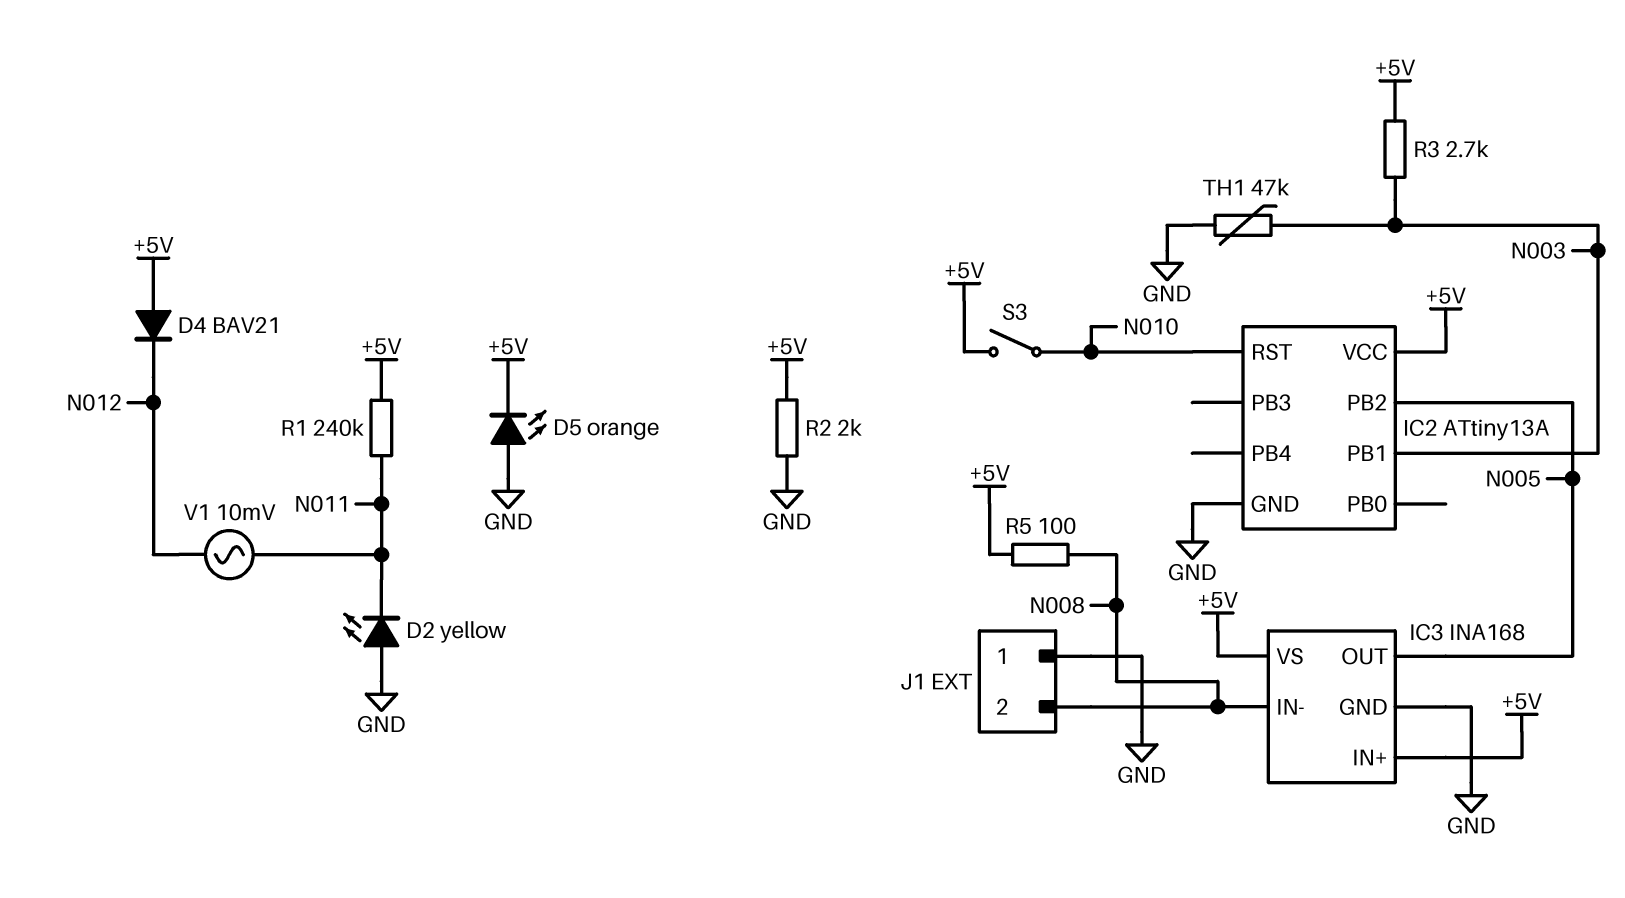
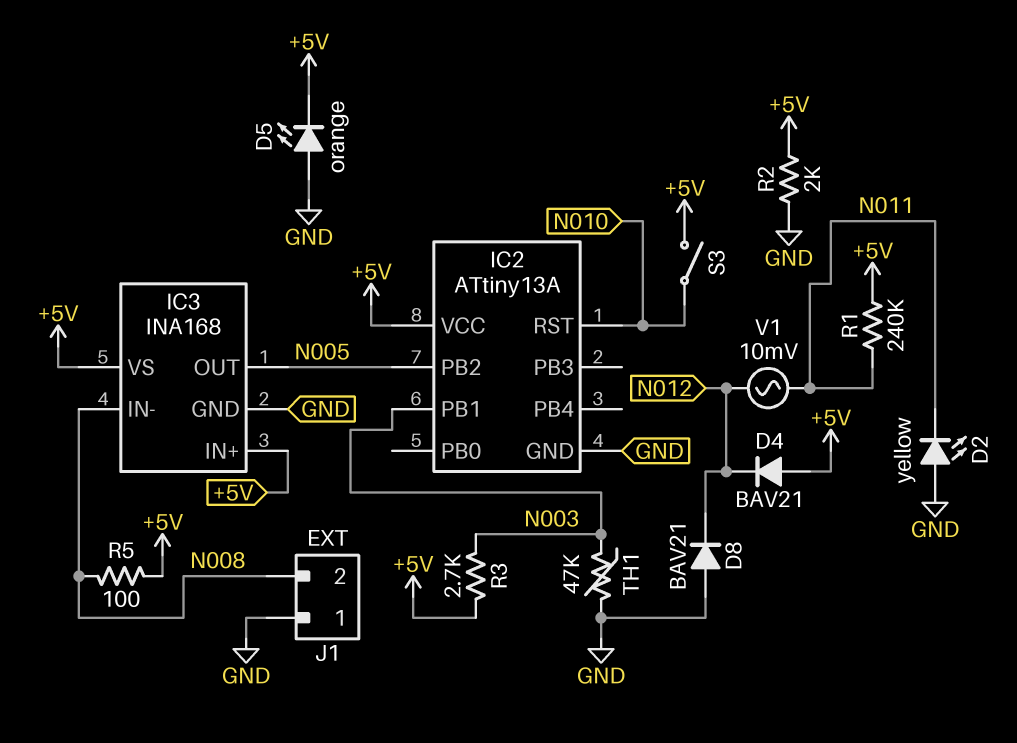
D8: none -> diode BAV21 (A GND, K N012)

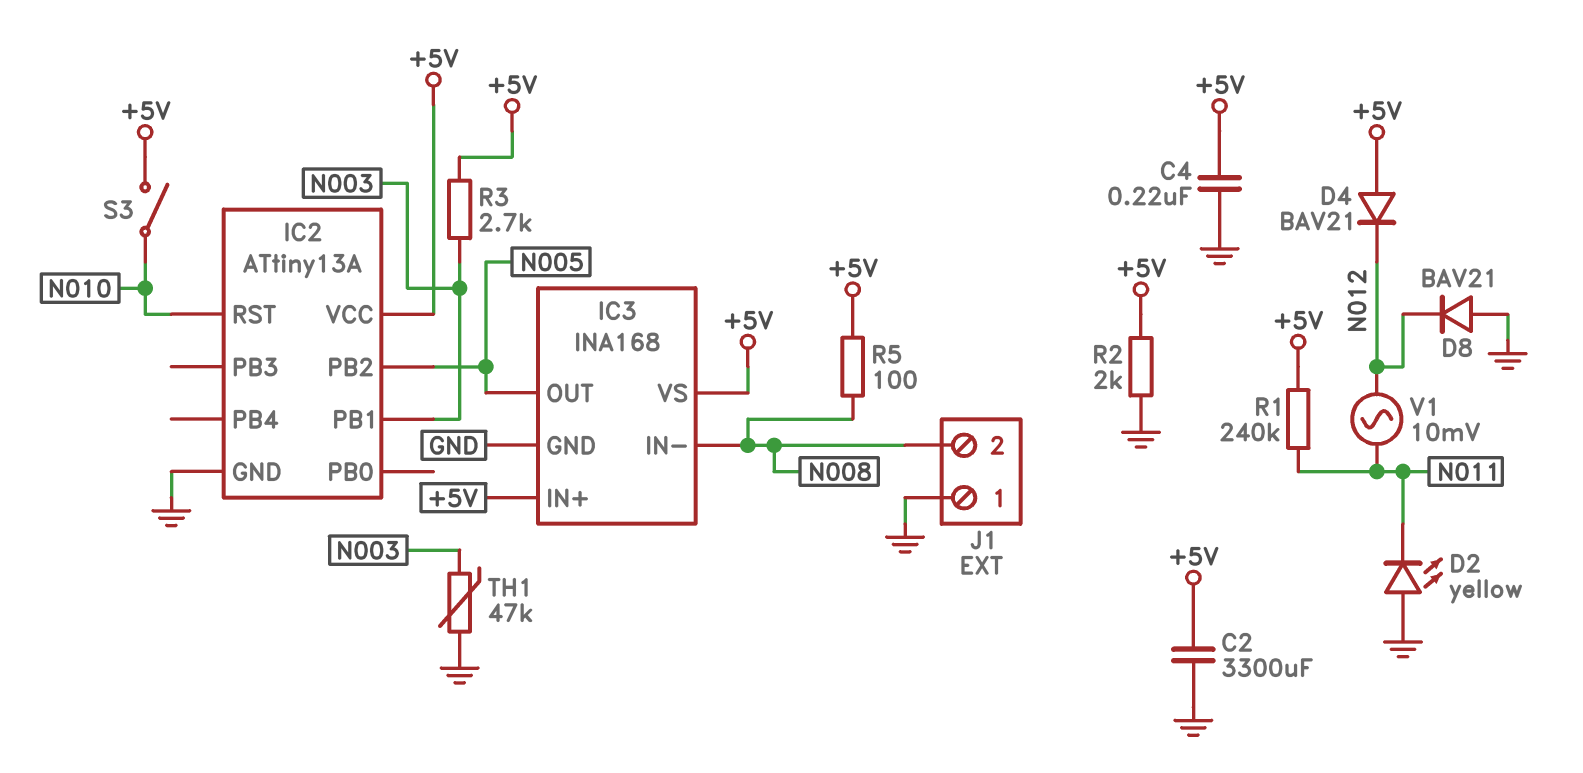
C2: none -> 3300uF (+5V, GND)
C4: none -> 220nF (+5V, GND)
D5: LED orange (A GND, K +5V) -> none

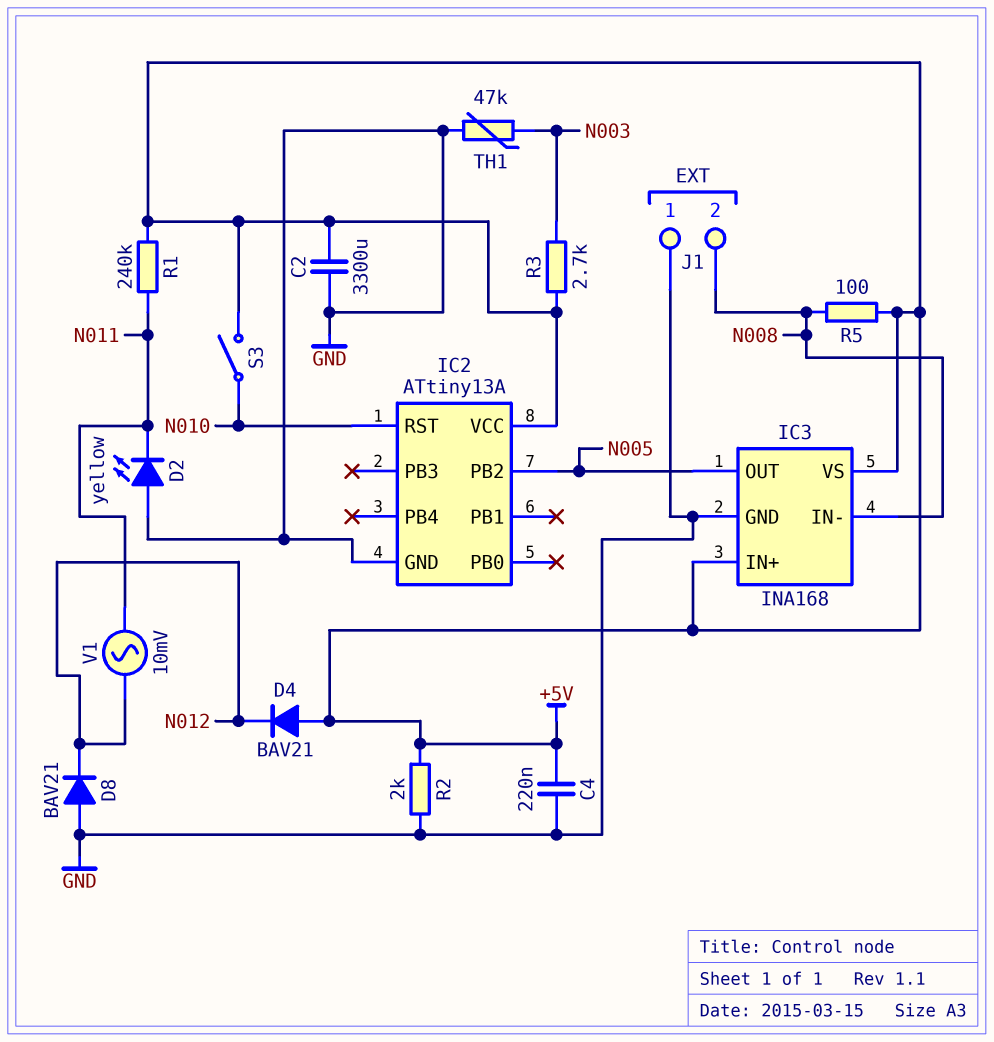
IC2 pin PB1: N003 -> none

